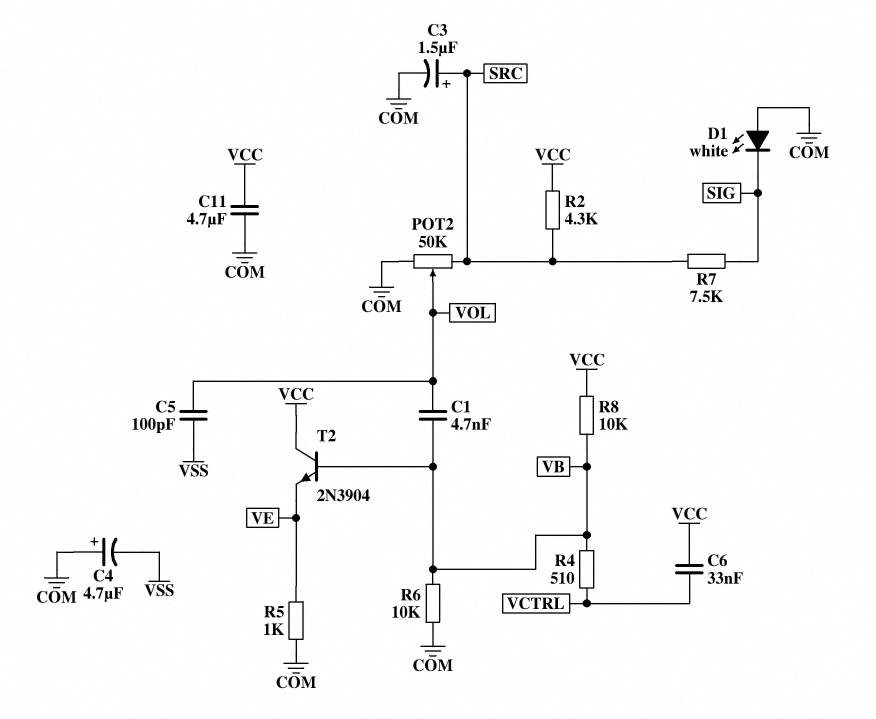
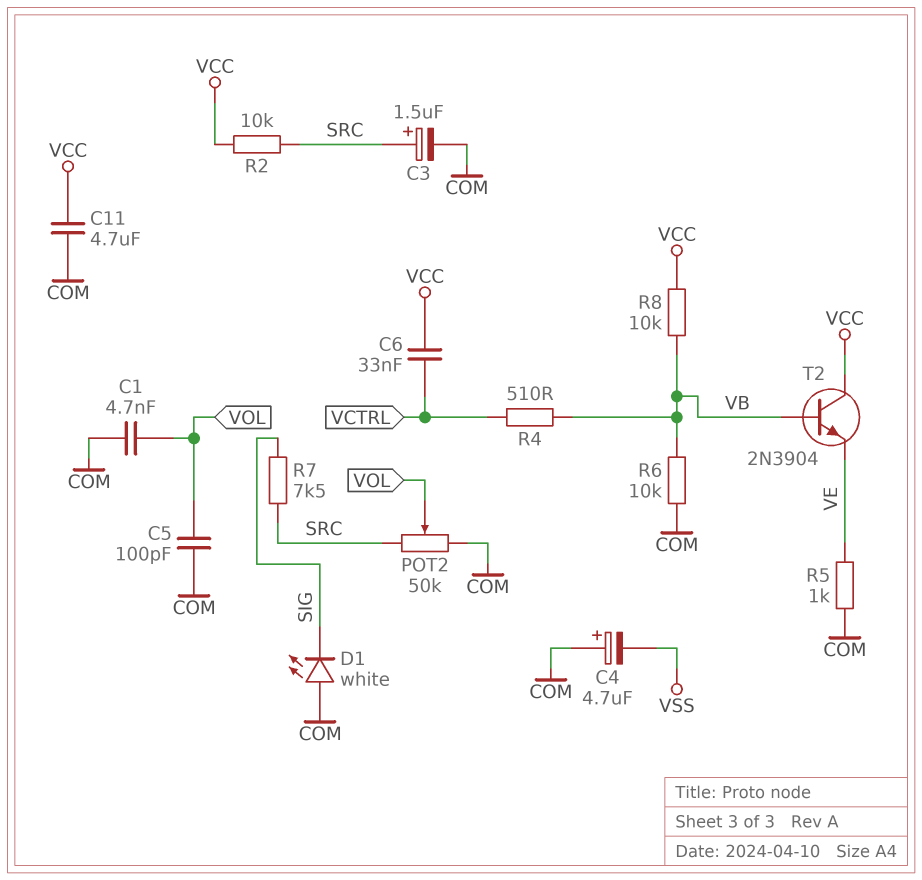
C1: 4.7nF (VB, VOL) -> 4.7nF (COM, VOL)
C5: 100pF (VOL, VSS) -> 100pF (COM, VOL)
R2: 4.3k (SRC, VCC) -> 10k (SRC, VCC)

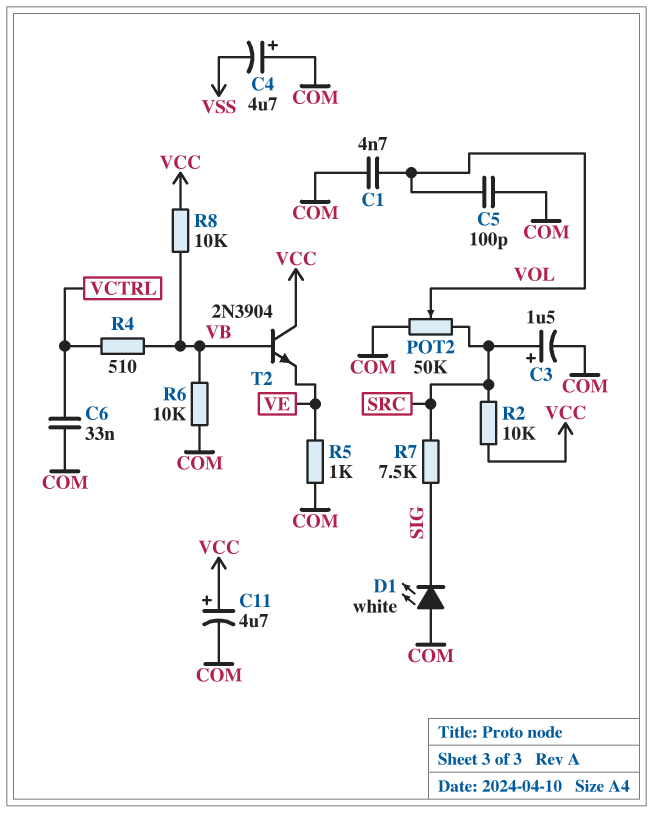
C6: 33nF (VCC, VCTRL) -> 33nF (COM, VCTRL)
C11: 4.7uF (COM, VCC) -> 4.7uF (plus VCC, minus COM)

